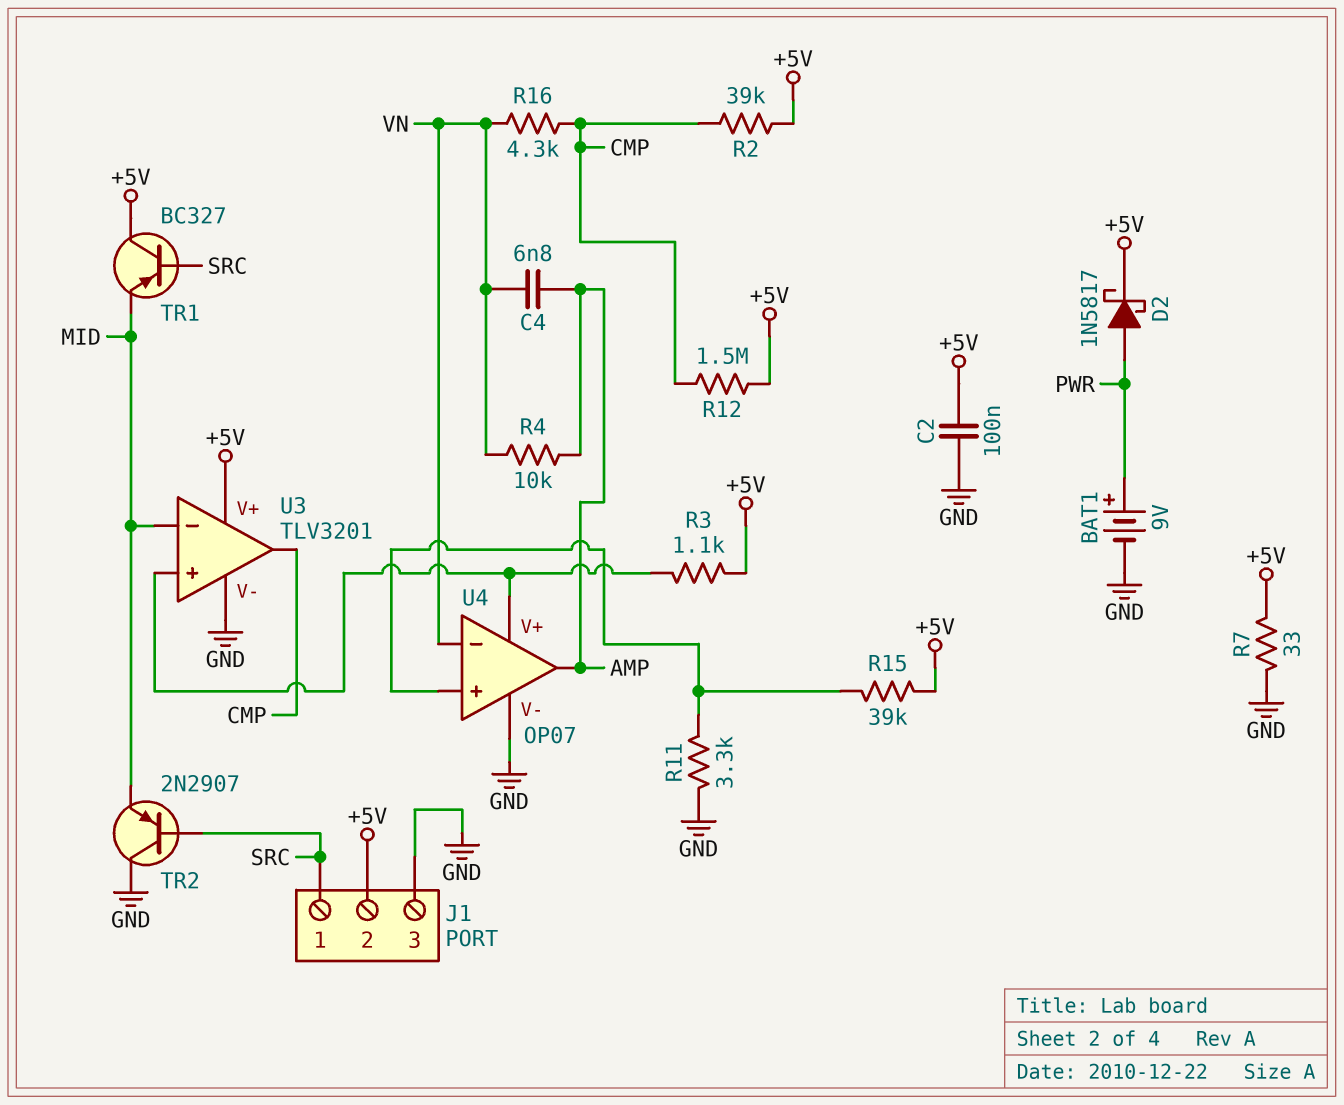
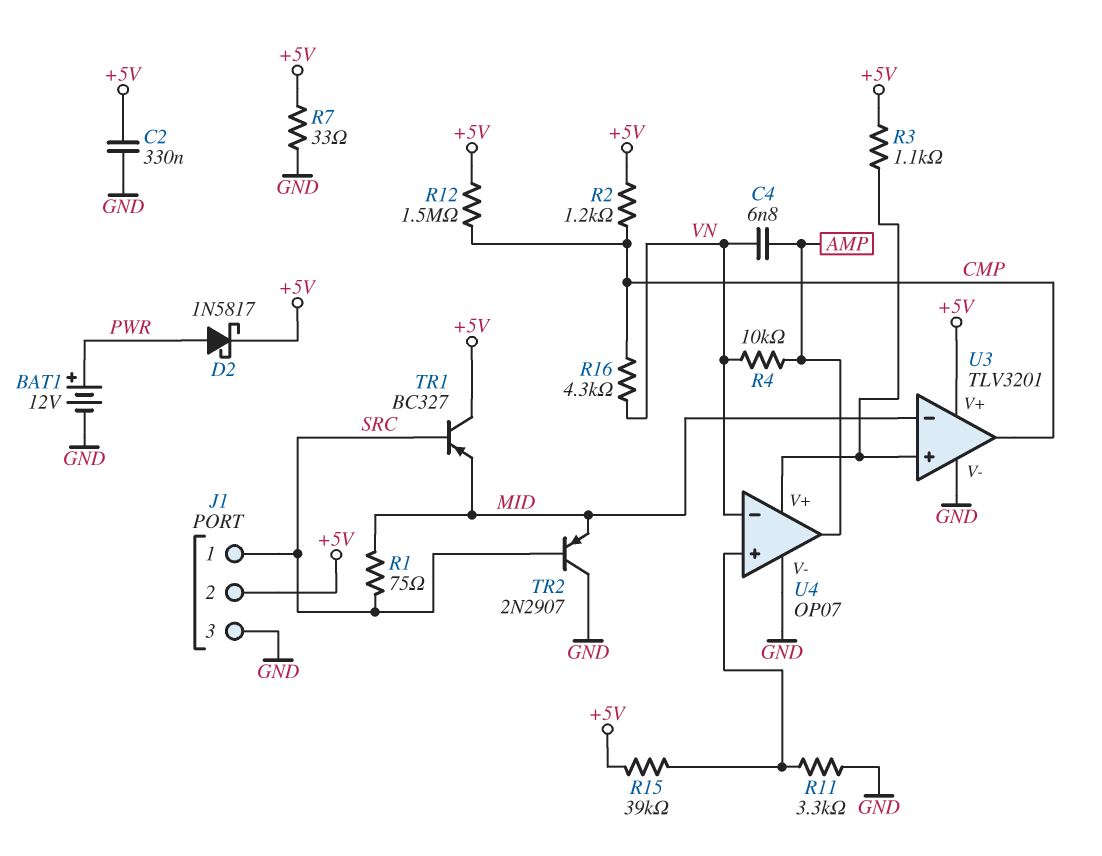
BAT1: 9V (plus PWR, minus GND) -> 12V (plus PWR, minus GND)
C2: 100nF (+5V, GND) -> 330nF (+5V, GND)
R1: none -> 75 (MID, SRC)
R2: 39k (+5V, CMP) -> 1.2k (+5V, CMP)

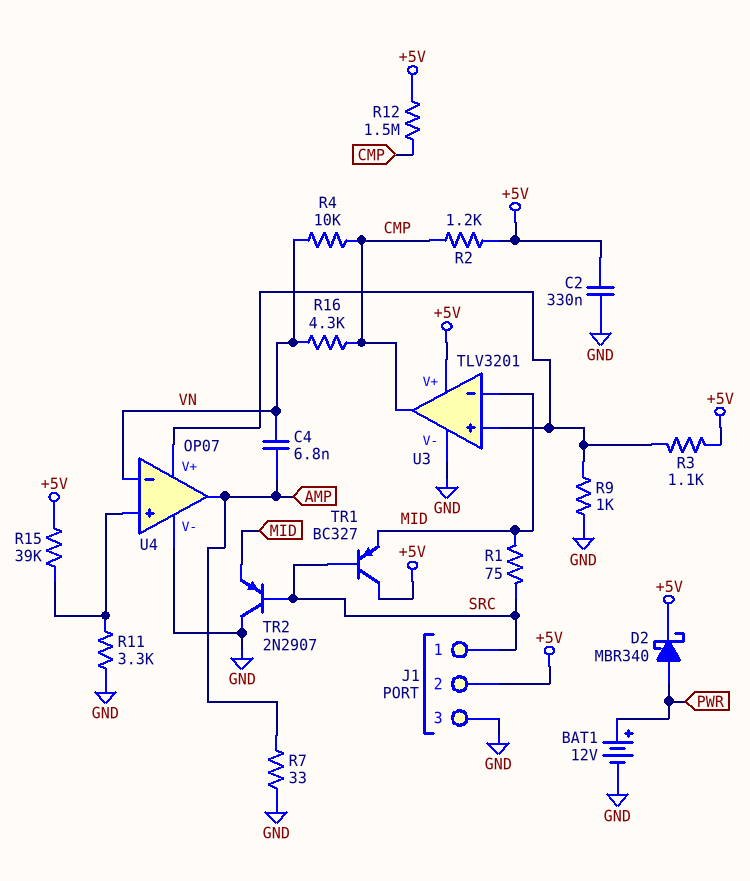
D2: schottky 1N5817 (A PWR, K +5V) -> schottky MBR340 (A PWR, K +5V)
R4: 10k (AMP, VN) -> 10k (CMP, VN)
R7: 33 (+5V, GND) -> 33 (AMP, GND)
R9: none -> 1k (GND, U3/in+)

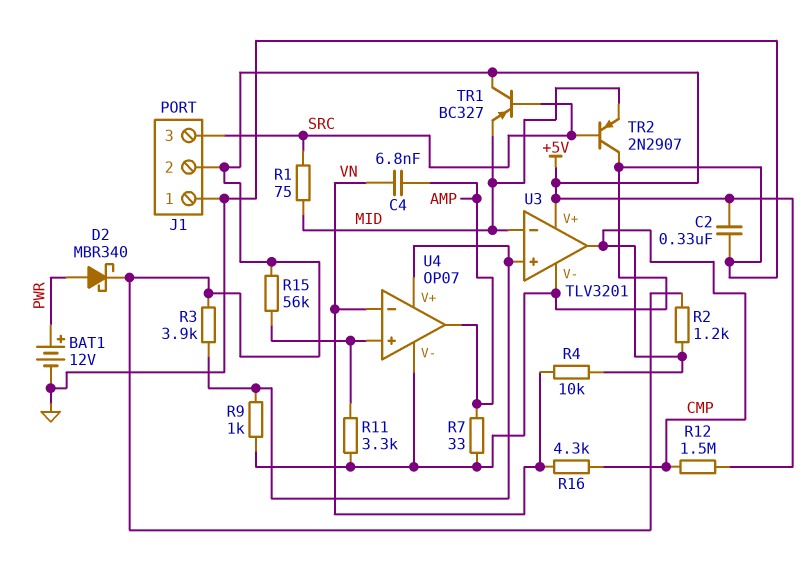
J1 pin 1: SRC -> GND
J1 pin 3: GND -> SRC
R3: 1.1k (+5V, U3/in+) -> 3.9k (+5V, U3/in+)
R15: 39k (+5V, U4/in+) -> 56k (+5V, U4/in+)

